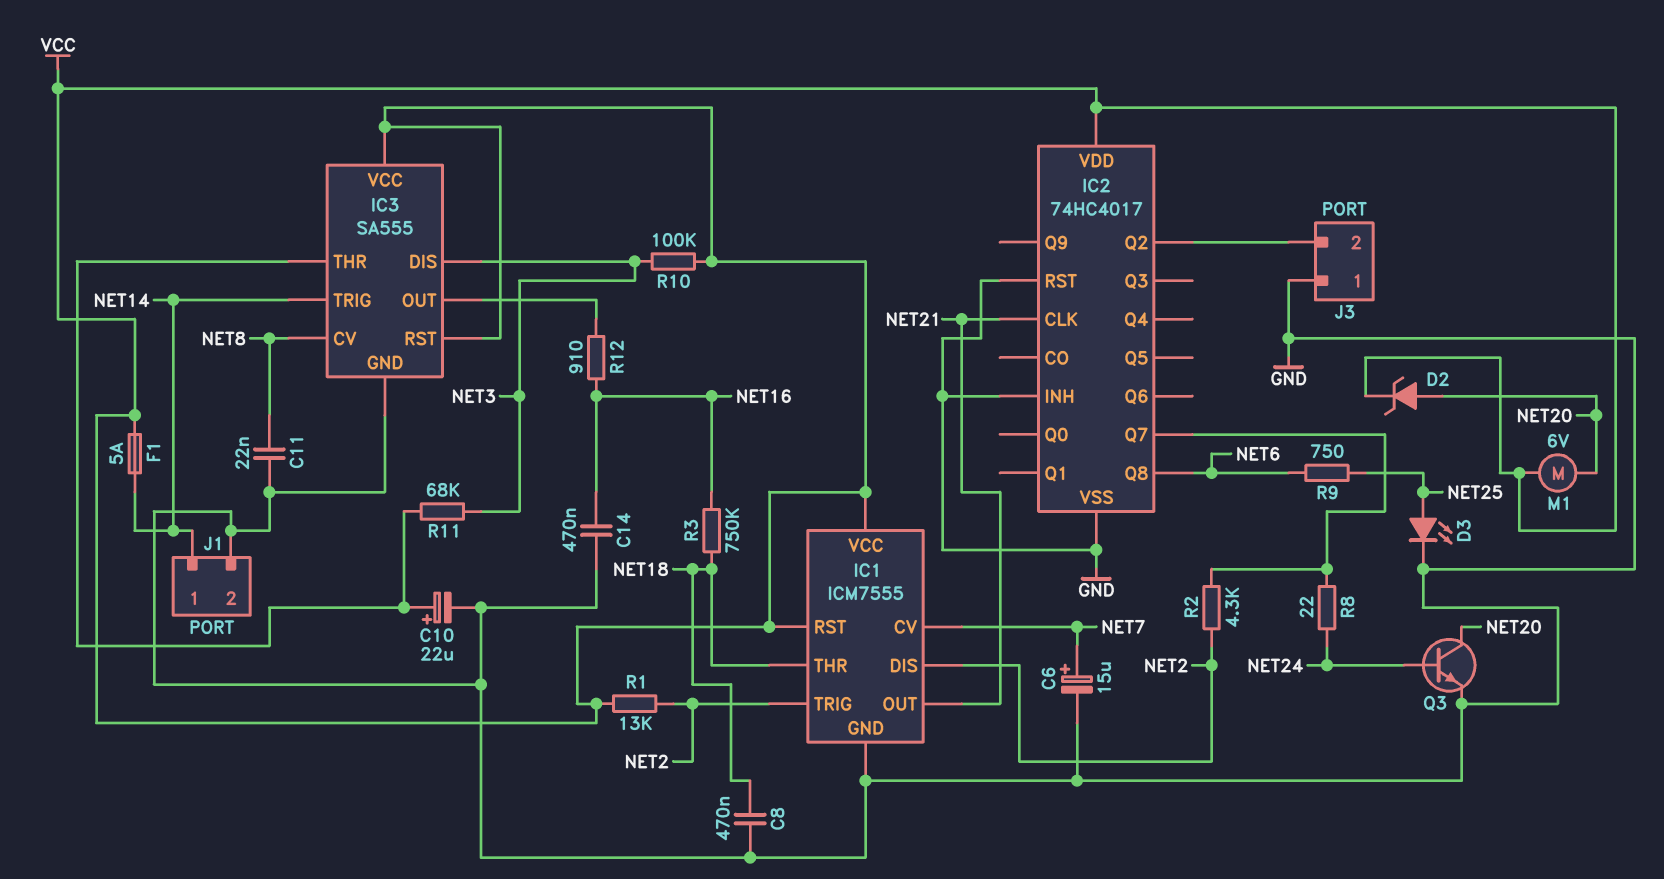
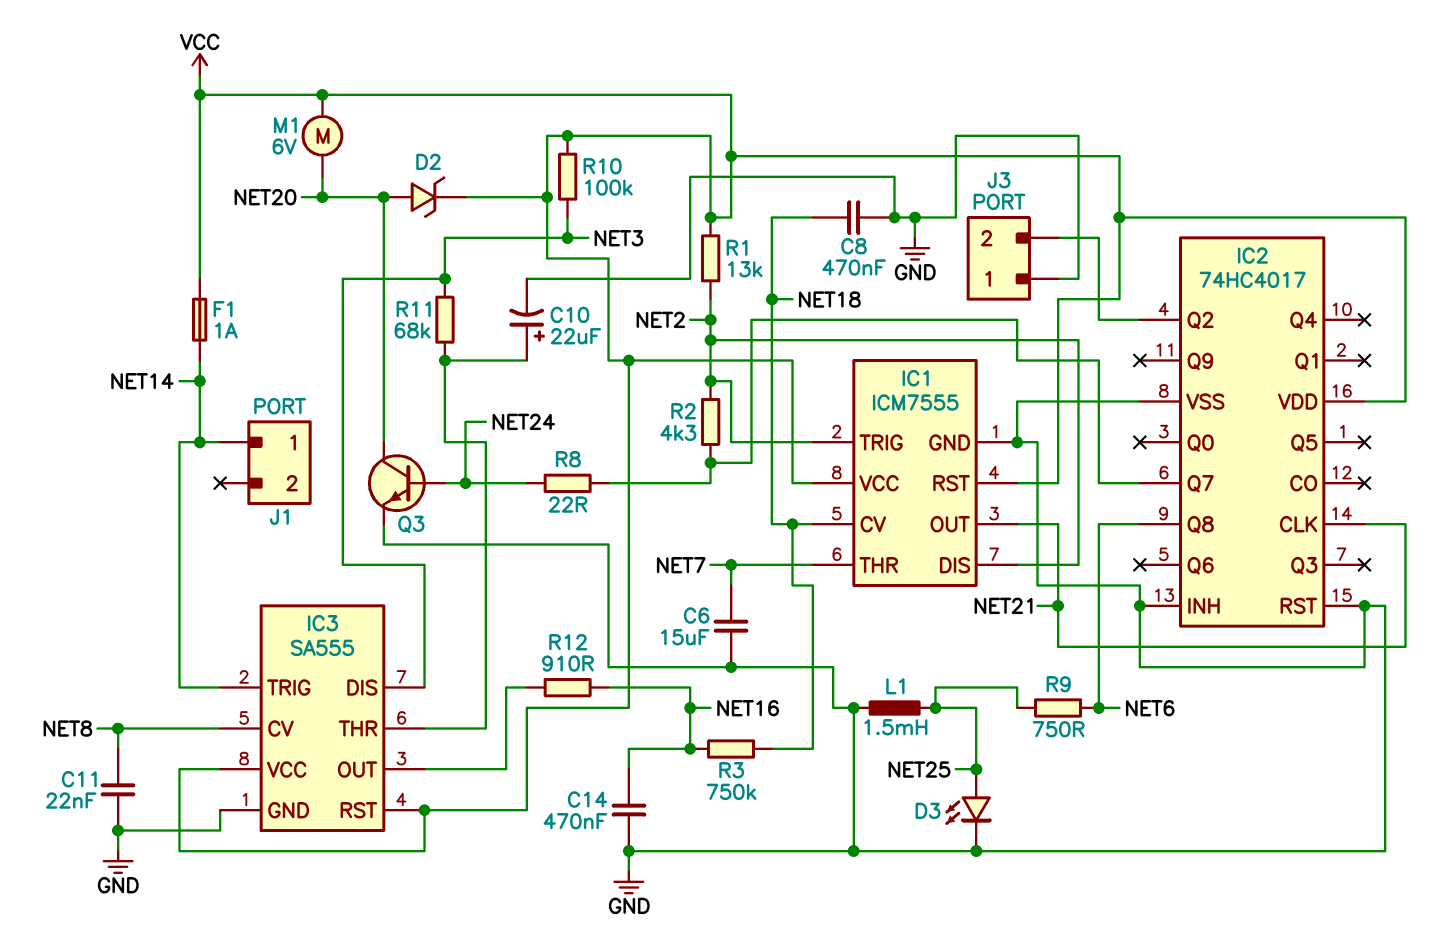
C6: 15uF (plus NET7, minus GND) -> 15uF (GND, NET7)
F1: 5A (NET14, VCC) -> 1A (NET14, VCC)
IC1 pin CV: NET7 -> NET18
IC1 pin THR: NET18 -> NET7
J1 pin 2: GND -> none
L1: none -> 1.5mH (GND, NET25)

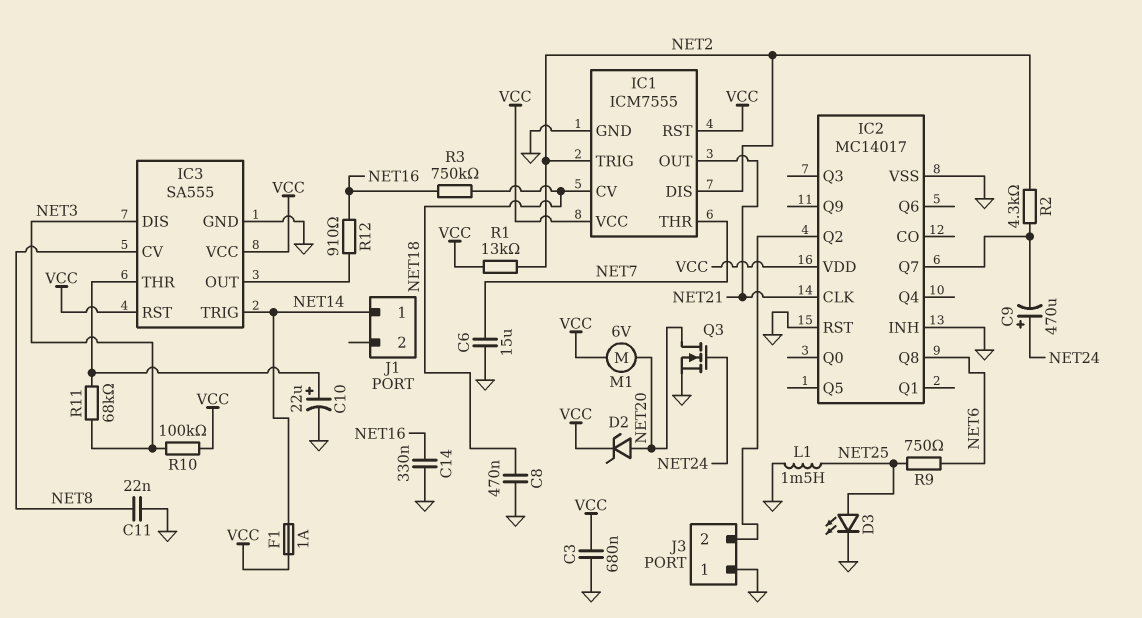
C3: none -> 680nF (GND, VCC)
C9: none -> 470uF (plus NET24, minus IC2/Q7)
C14: 470nF (GND, NET16) -> 330nF (GND, NET16)
IC2: 74HC4017 -> MC14017
Q3: NPN (B NET24, C NET20, E GND) -> NMOS (G NET24, D NET20, S GND)
R8: 22 (IC2/Q7, NET24) -> none

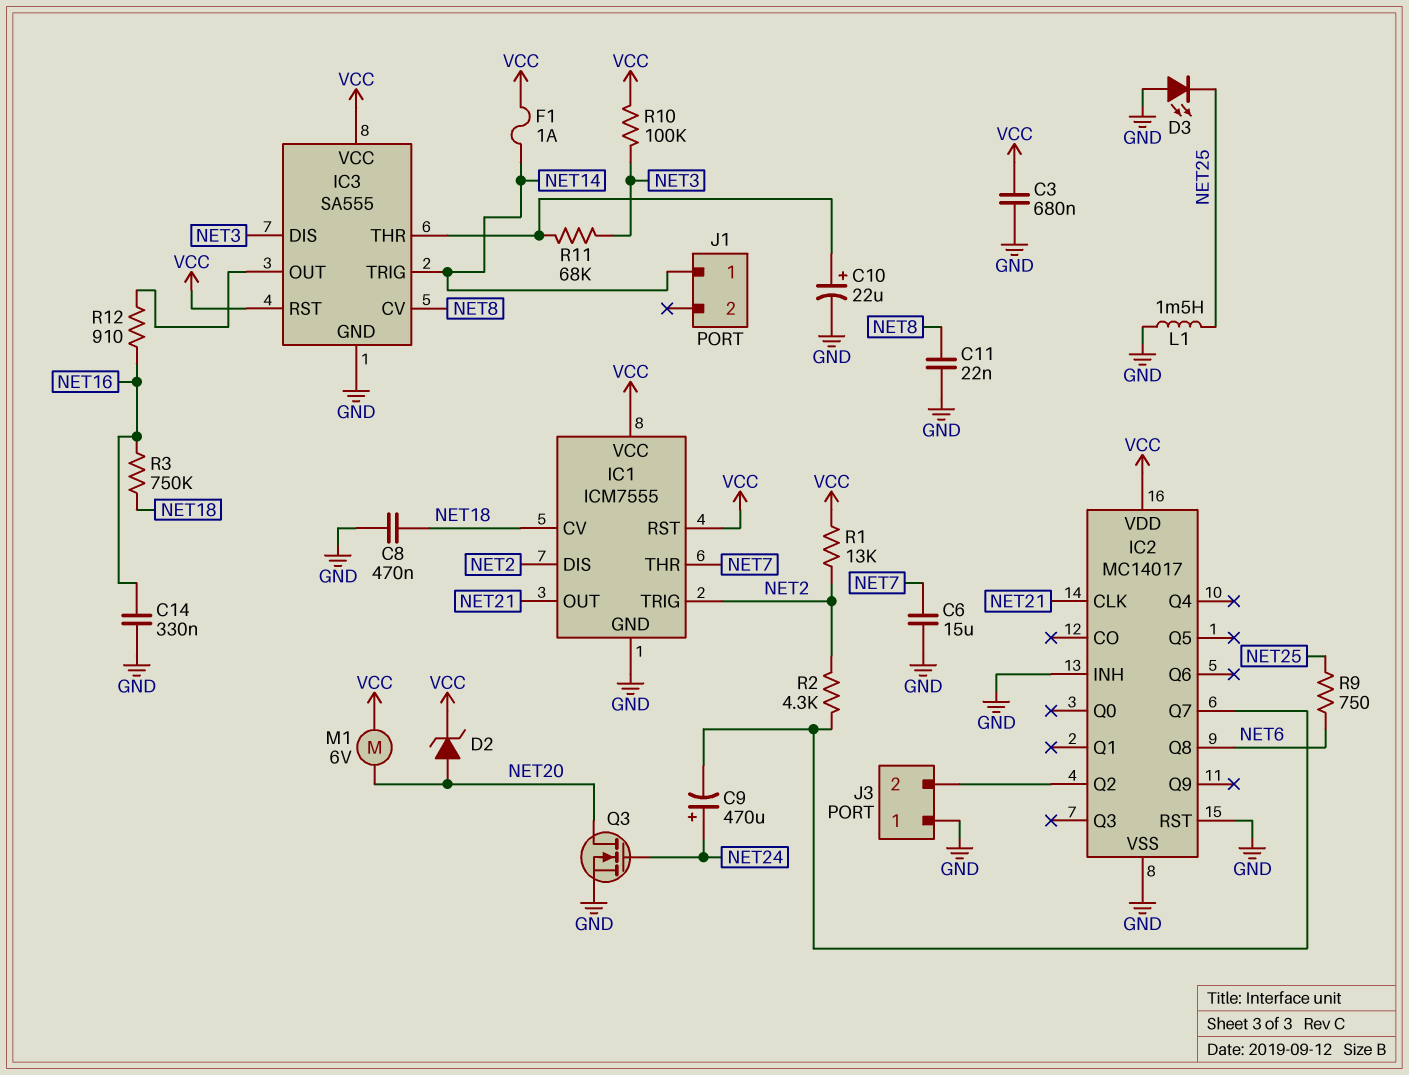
D3: LED (A NET25, K GND) -> LED (A GND, K NET25)

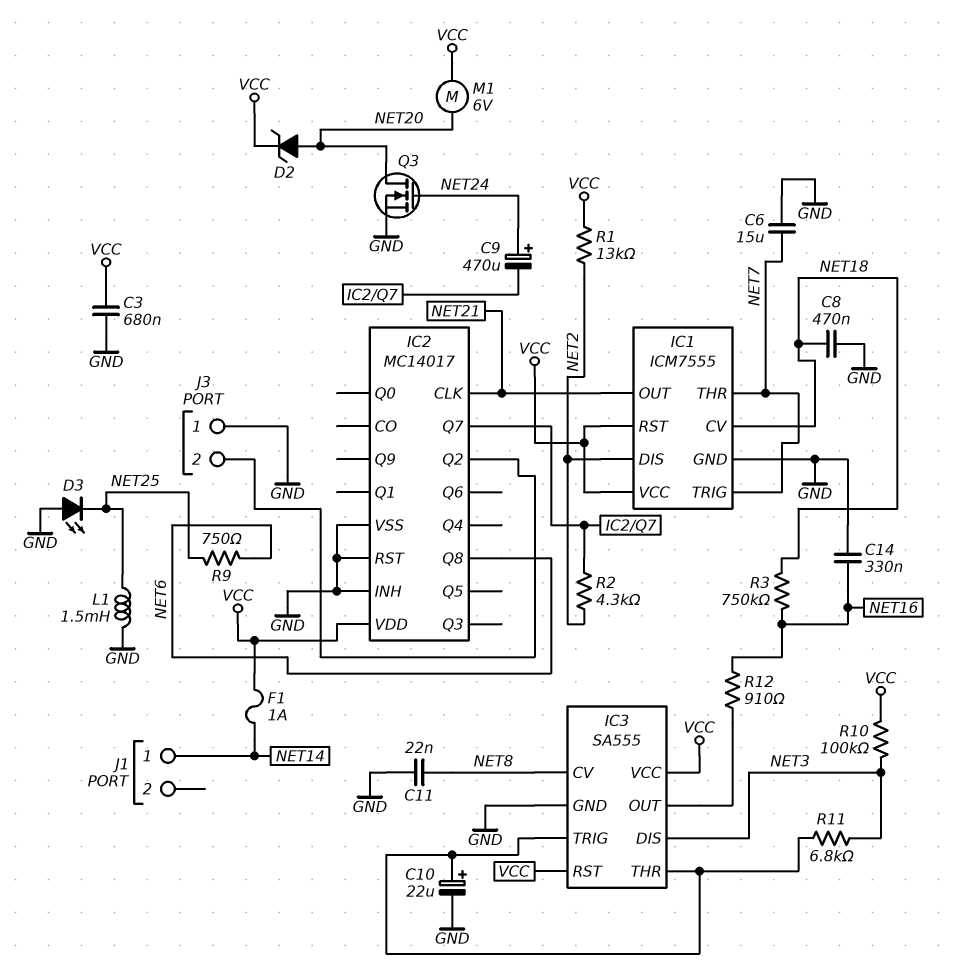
IC1 pin TRIG: NET2 -> NET7
IC3 pin TRIG: NET14 -> IC3/THR
R11: 68k (IC3/THR, NET3) -> 6.8k (IC3/THR, NET3)

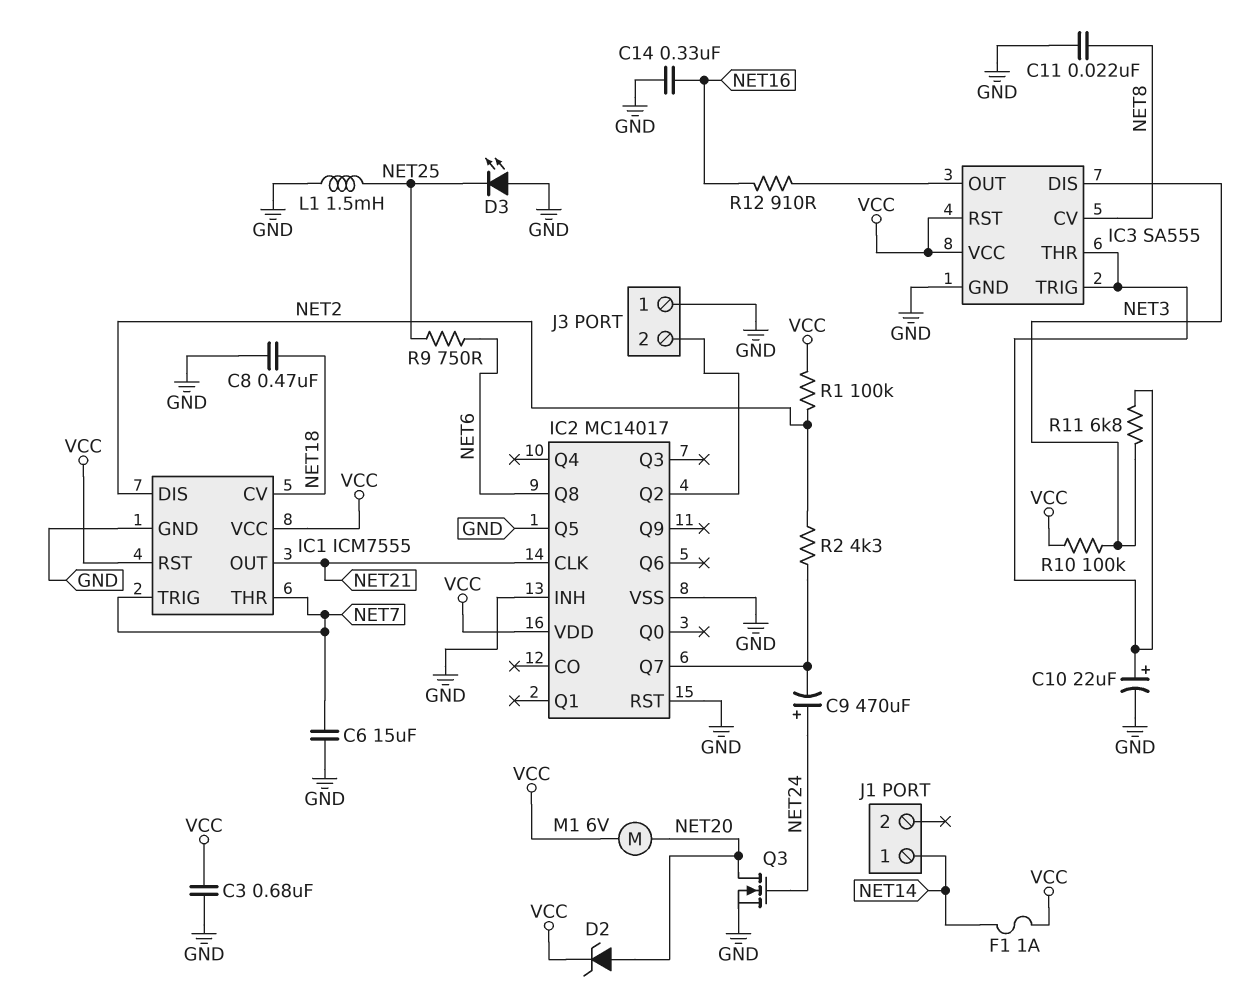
IC2 pin Q5: none -> GND
R1: 13k (NET2, VCC) -> 100k (NET2, VCC)
R3: 750k (NET16, NET18) -> none

